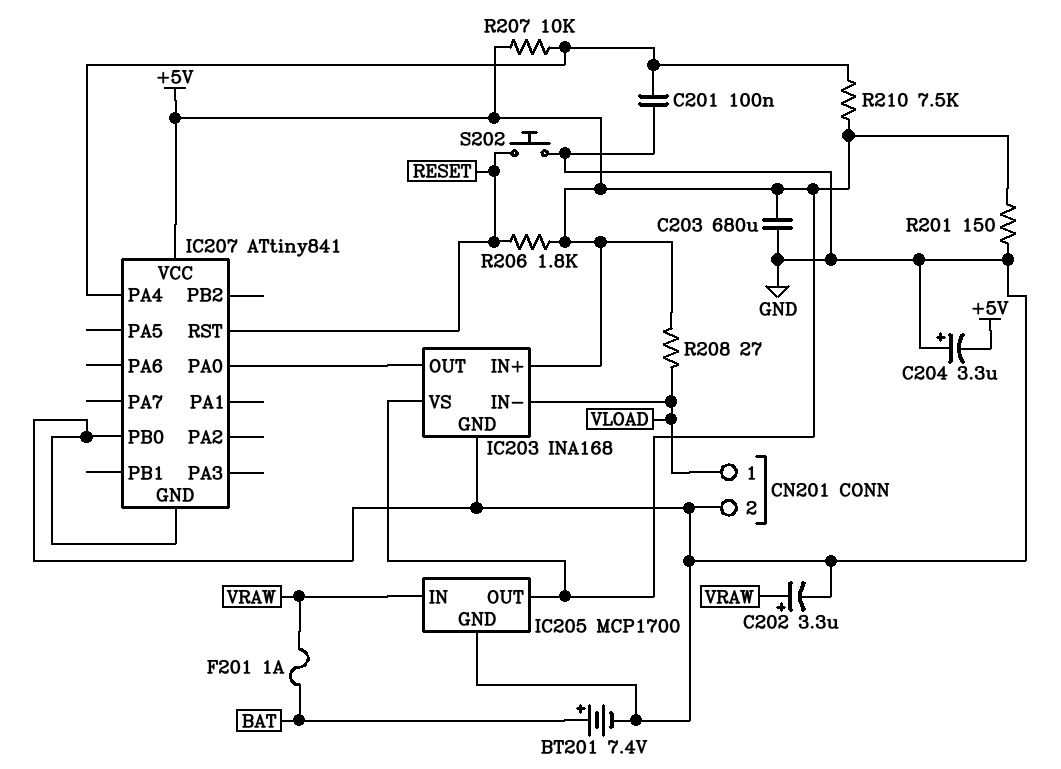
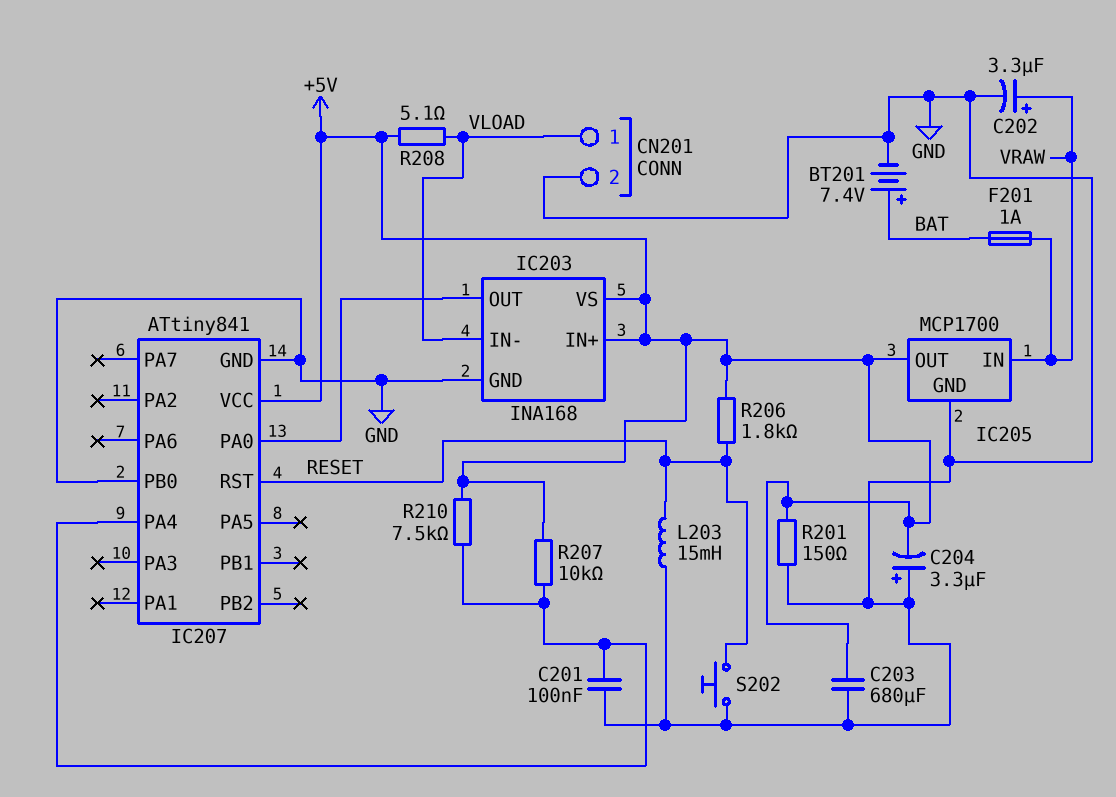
L203: none -> 15mH (GND, RESET)
R208: 27 (+5V, VLOAD) -> 5.1 (+5V, VLOAD)

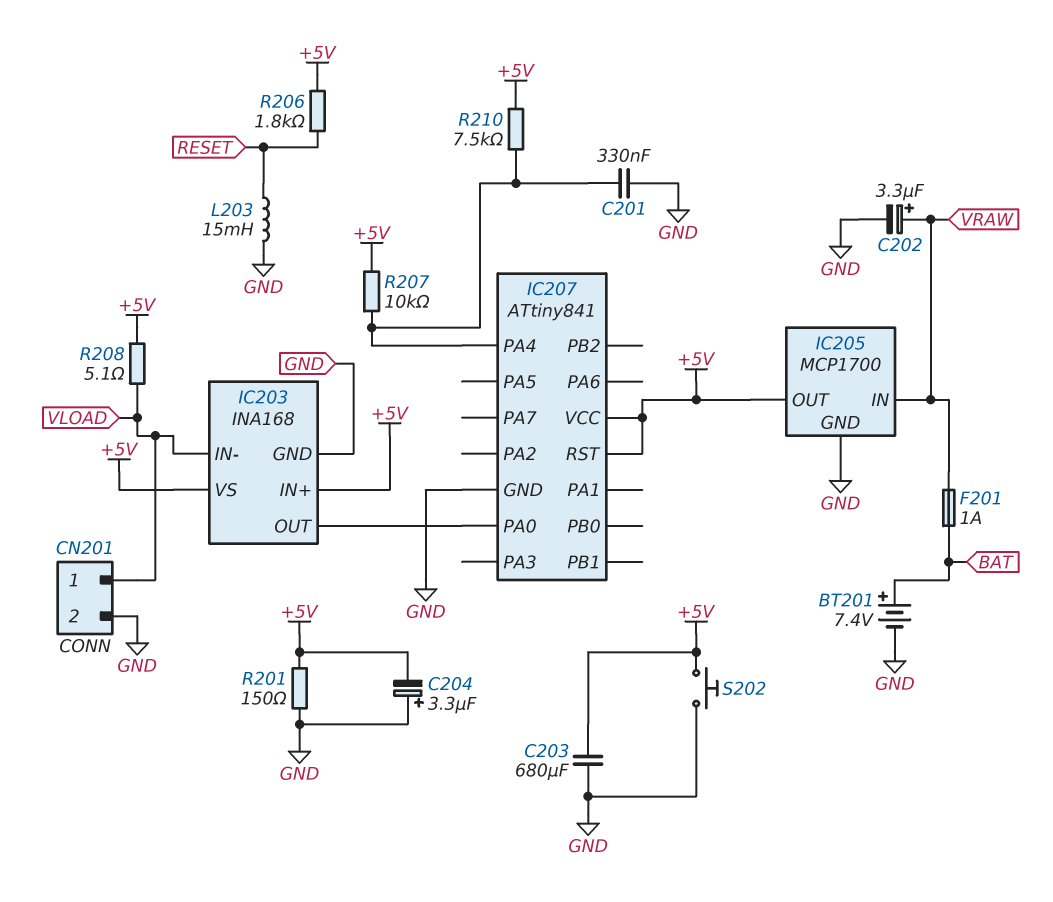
C201: 100nF (GND, IC207/PA4) -> 330nF (GND, IC207/PA4)
IC207 pin PB0: GND -> none
IC207 pin RST: RESET -> +5V
S202: button (GND, RESET) -> button (+5V, GND)

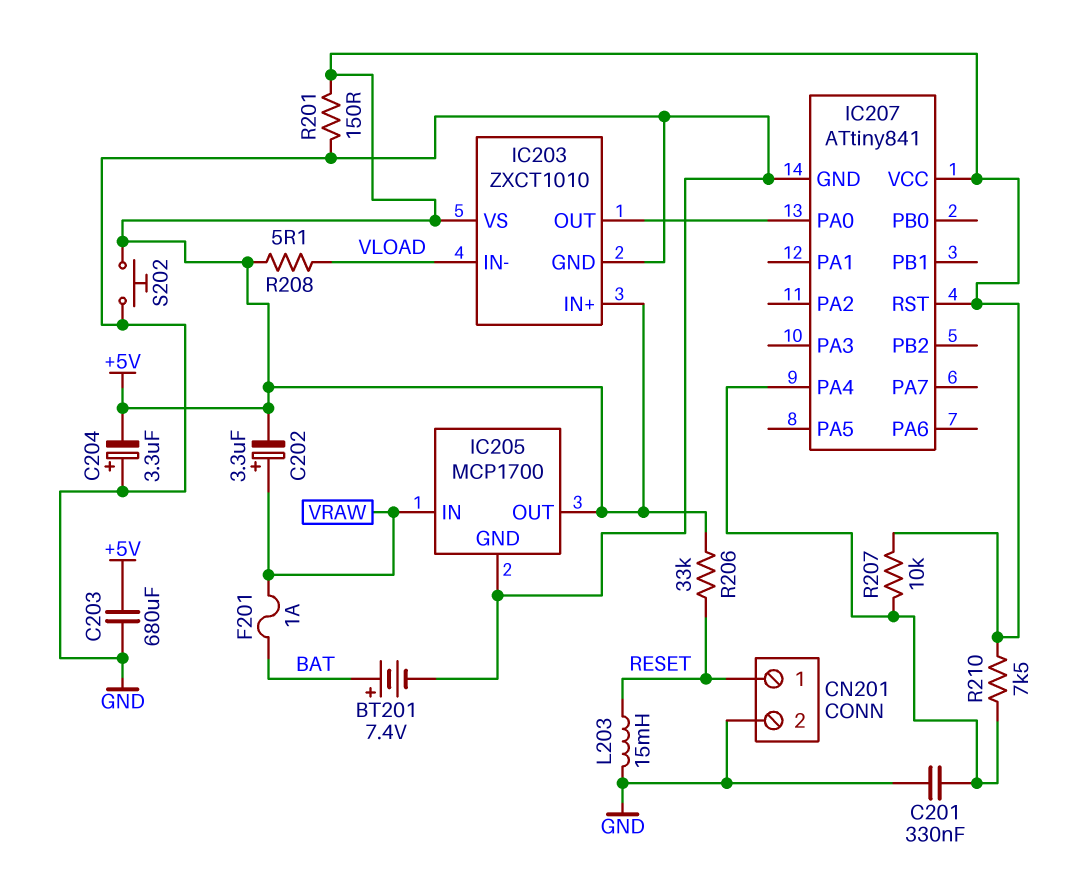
C202: 3.3uF (plus VRAW, minus GND) -> 3.3uF (plus VRAW, minus +5V)
CN201 pin 1: VLOAD -> RESET
IC203: INA168 -> ZXCT1010
R206: 1.8k (+5V, RESET) -> 33k (+5V, RESET)

